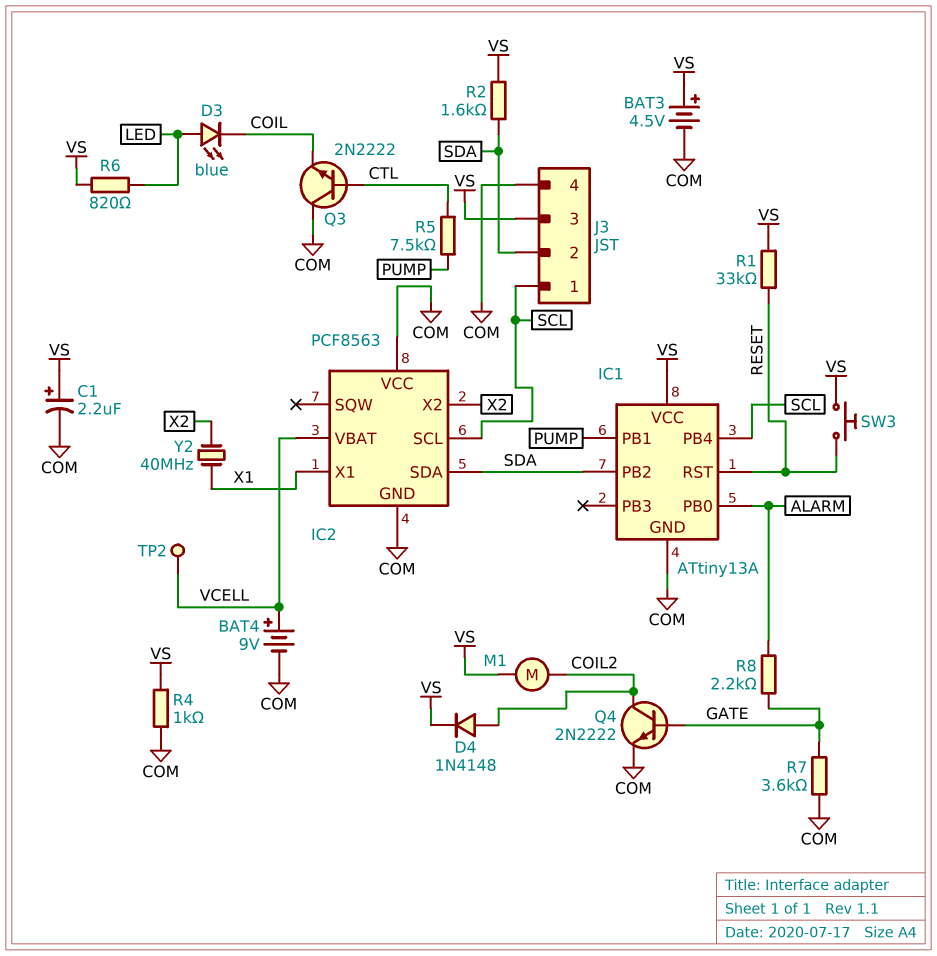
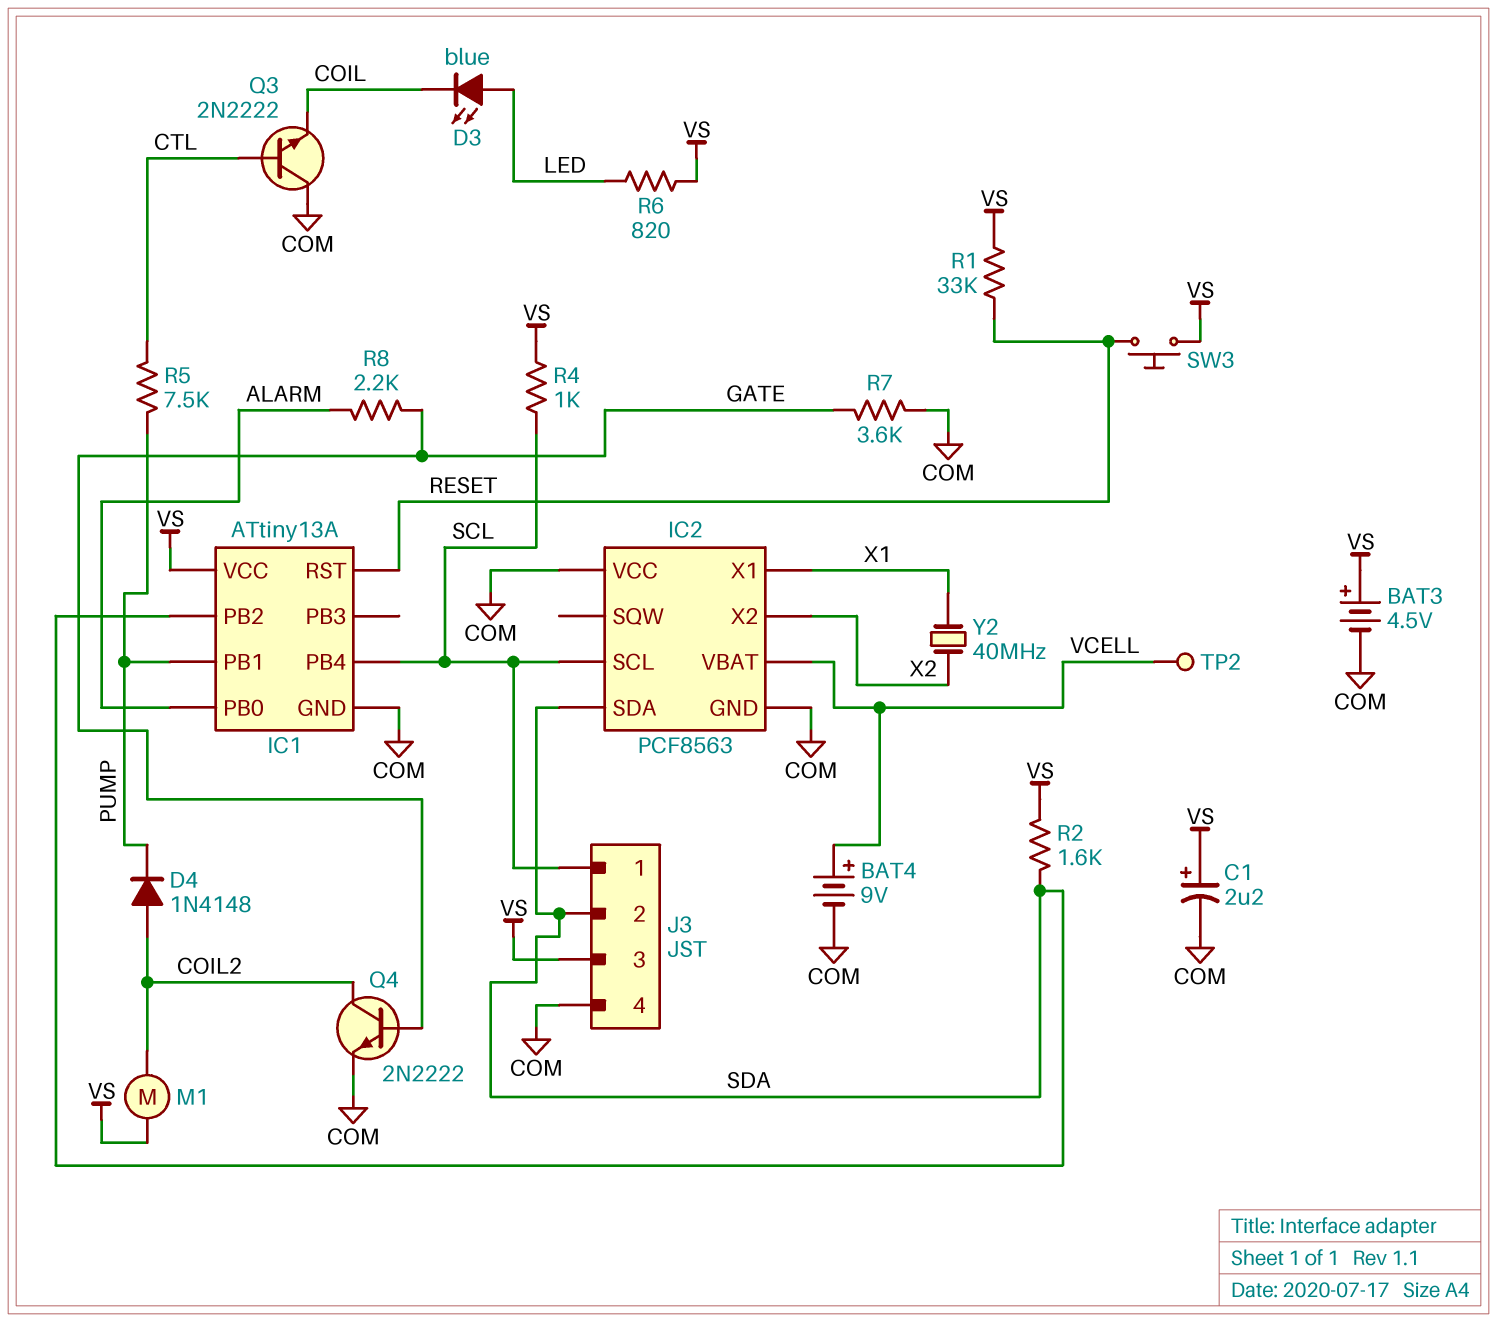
D4: diode 1N4148 (A COIL2, K VS) -> diode 1N4148 (A COIL2, K PUMP)
R4: 1k (COM, VS) -> 1k (SCL, VS)

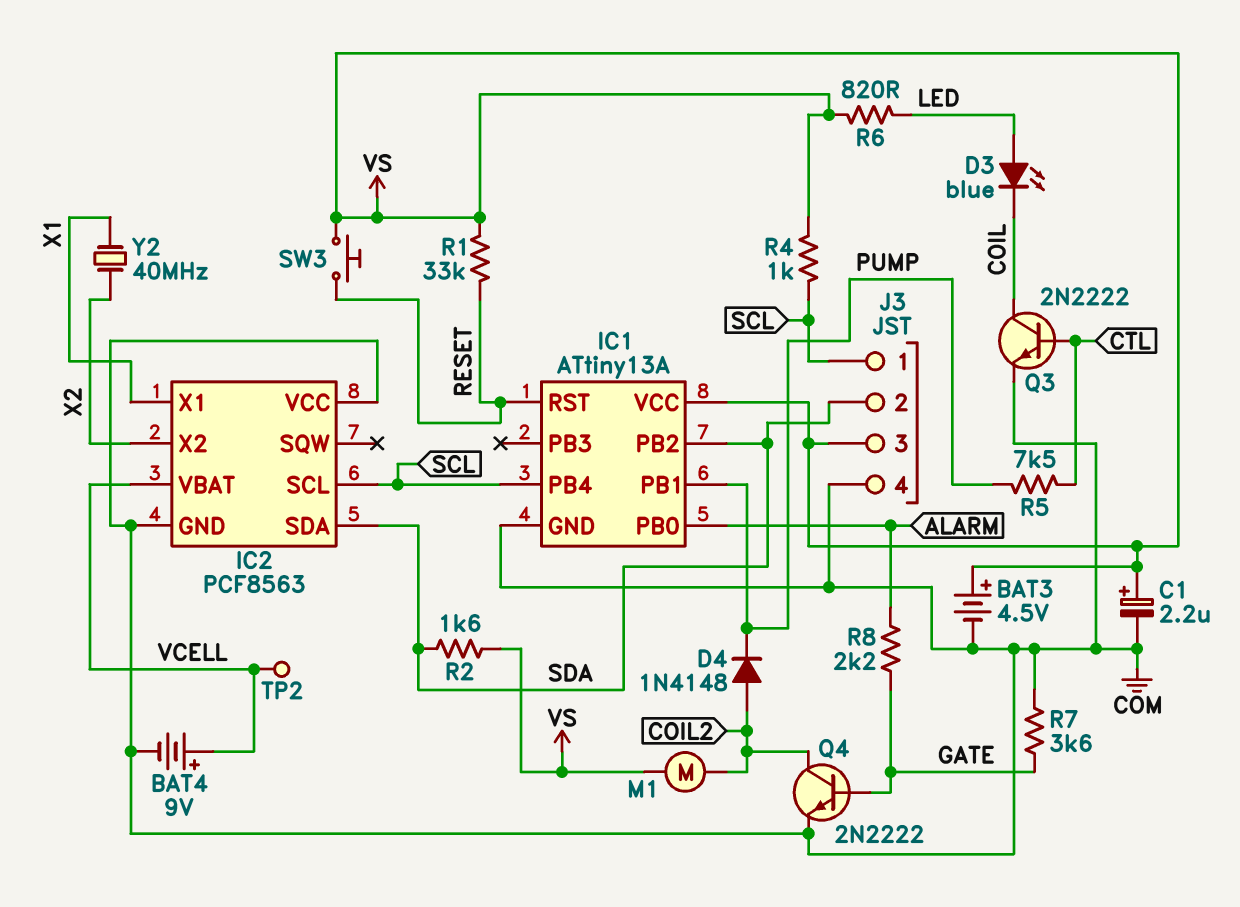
Q3: NPN 2N2222 (B CTL, C COM, E COIL) -> NPN 2N2222 (B CTL, C COIL, E COM)

